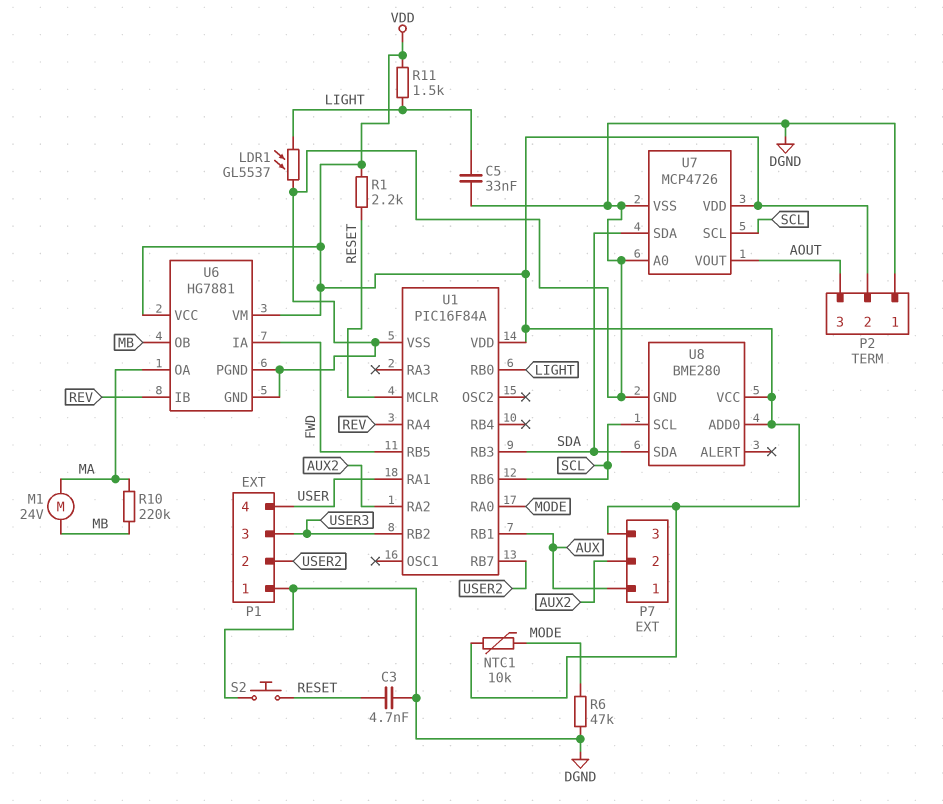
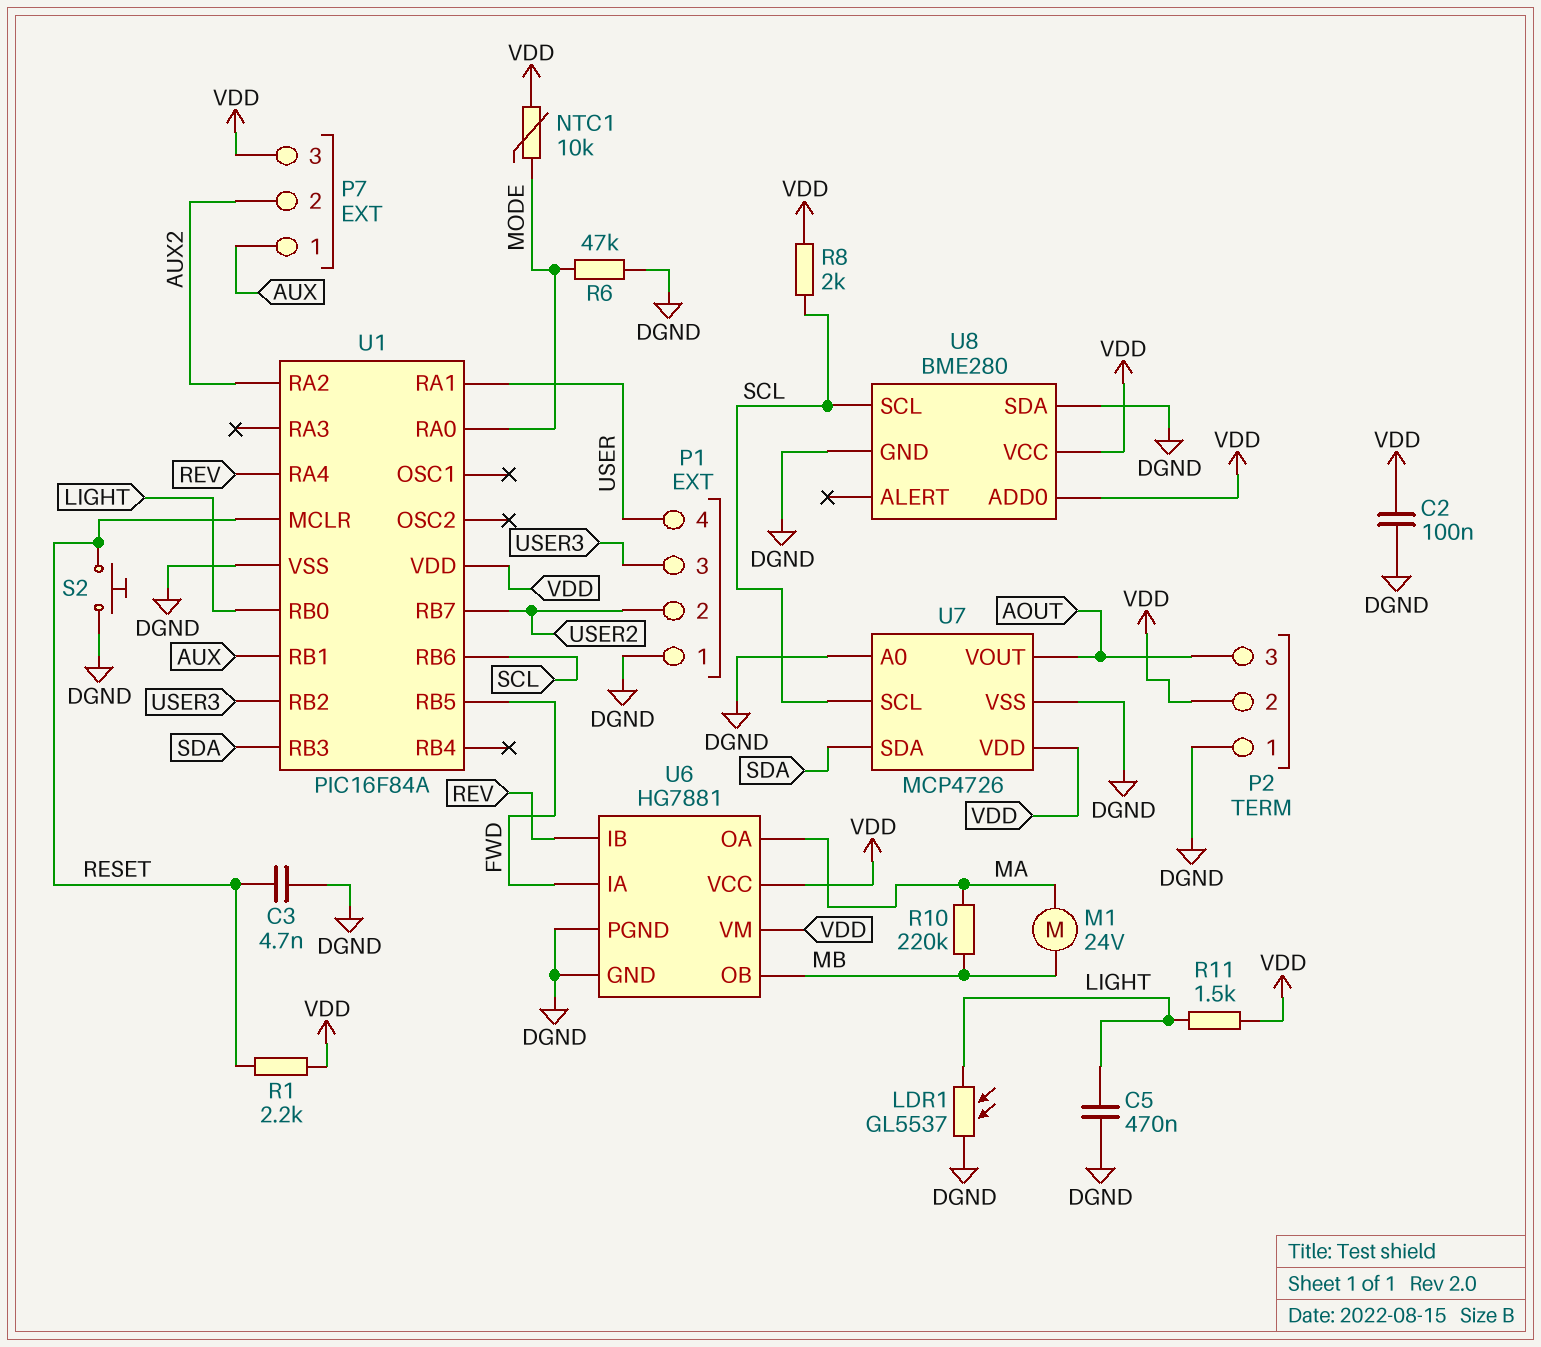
C2: none -> 100nF (DGND, VDD)
C5: 33nF (DGND, LIGHT) -> 470nF (DGND, LIGHT)
R8: none -> 2k (SCL, VDD)
U8 pin SDA: SDA -> DGND

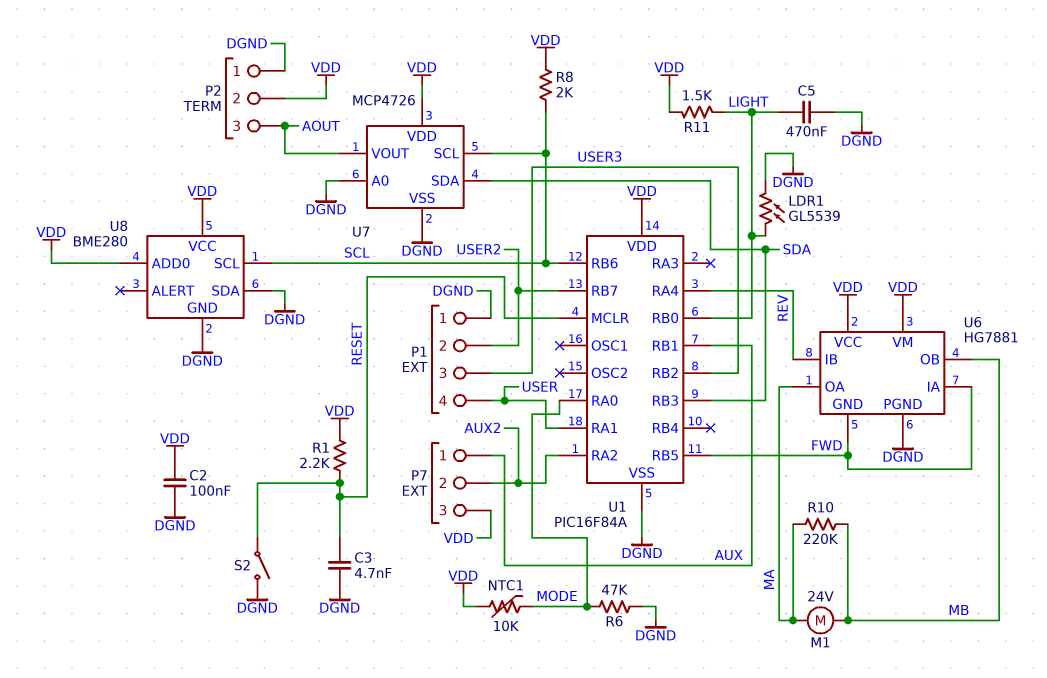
LDR1: GL5537 (DGND, LIGHT) -> GL5539 (DGND, LIGHT)
S2: button (DGND, RESET) -> switch (DGND, RESET)
U6 pin GND: DGND -> FWD

